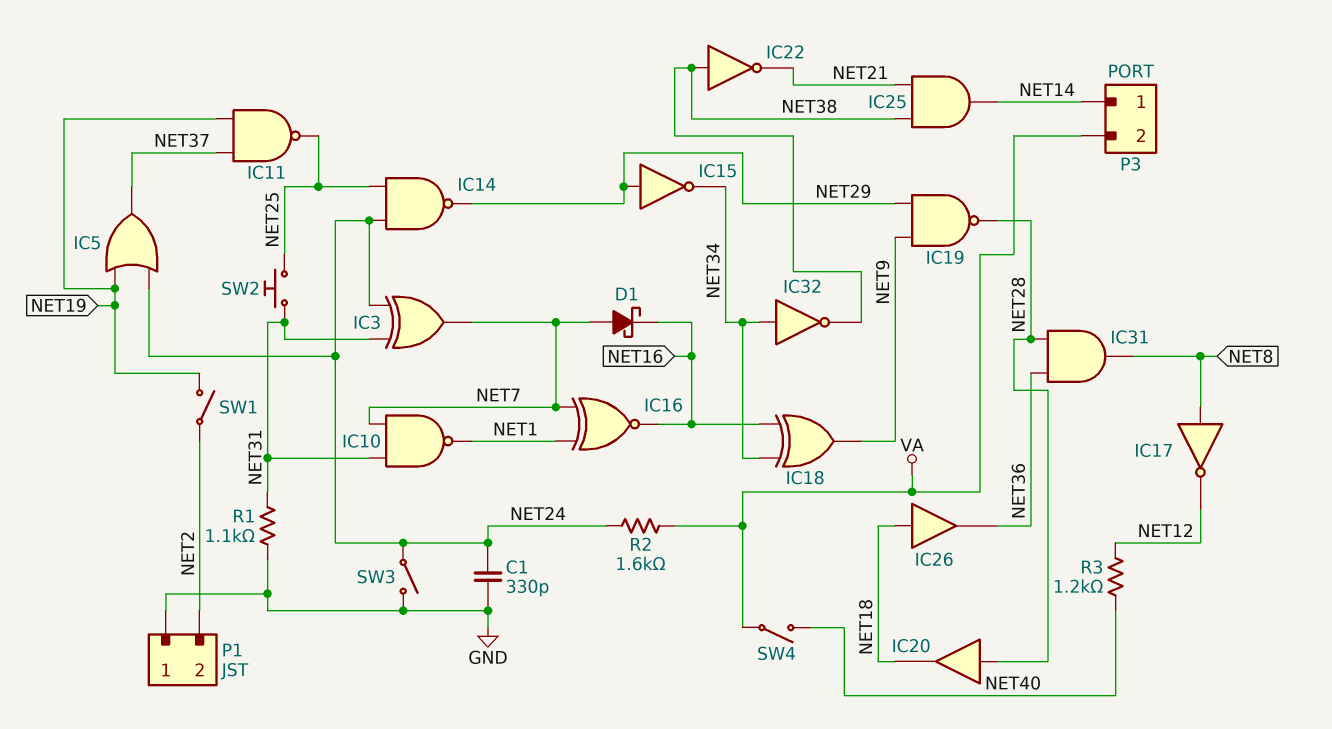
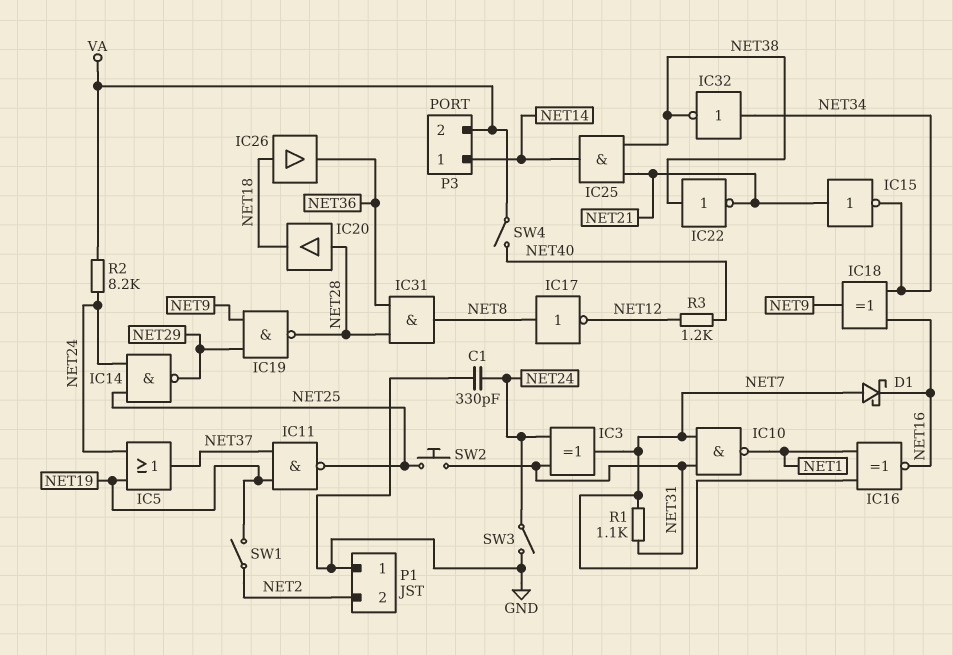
IC15: NOT (in NET29, out NET34) -> NOT (in NET21, out NET34)
R1: 1.1k (GND, NET31) -> 1.1k (NET7, NET31)
R2: 1.6k (NET24, VA) -> 8.2k (NET24, VA)

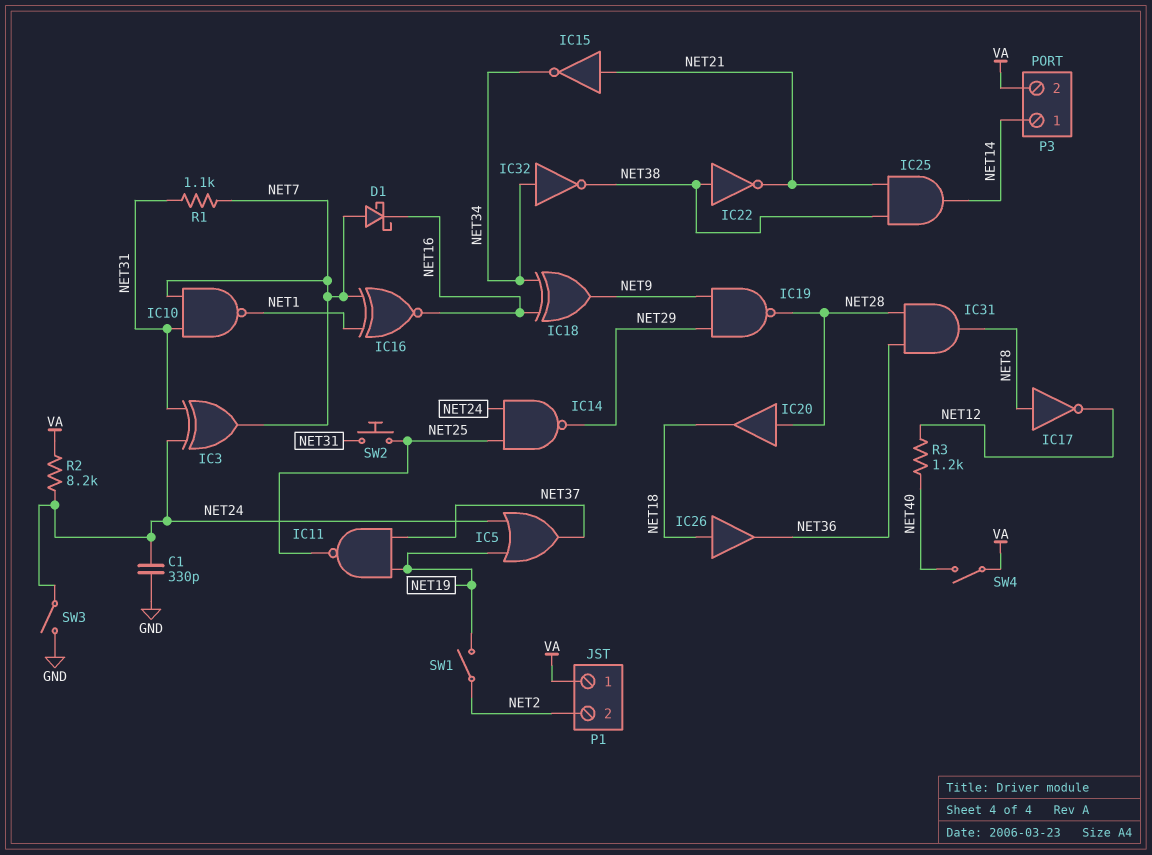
P1 pin 1: GND -> VA

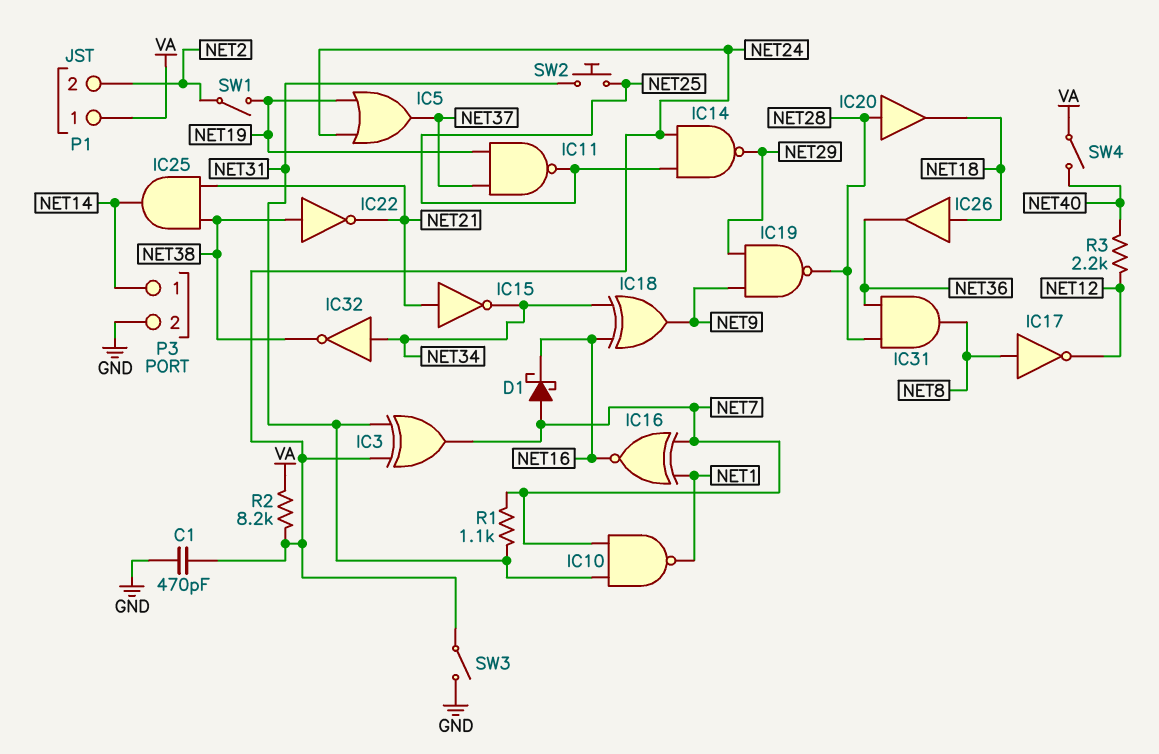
C1: 330pF (GND, NET24) -> 470pF (GND, NET24)
P3 pin 2: VA -> GND
R3: 1.2k (NET12, NET40) -> 2.2k (NET12, NET40)

